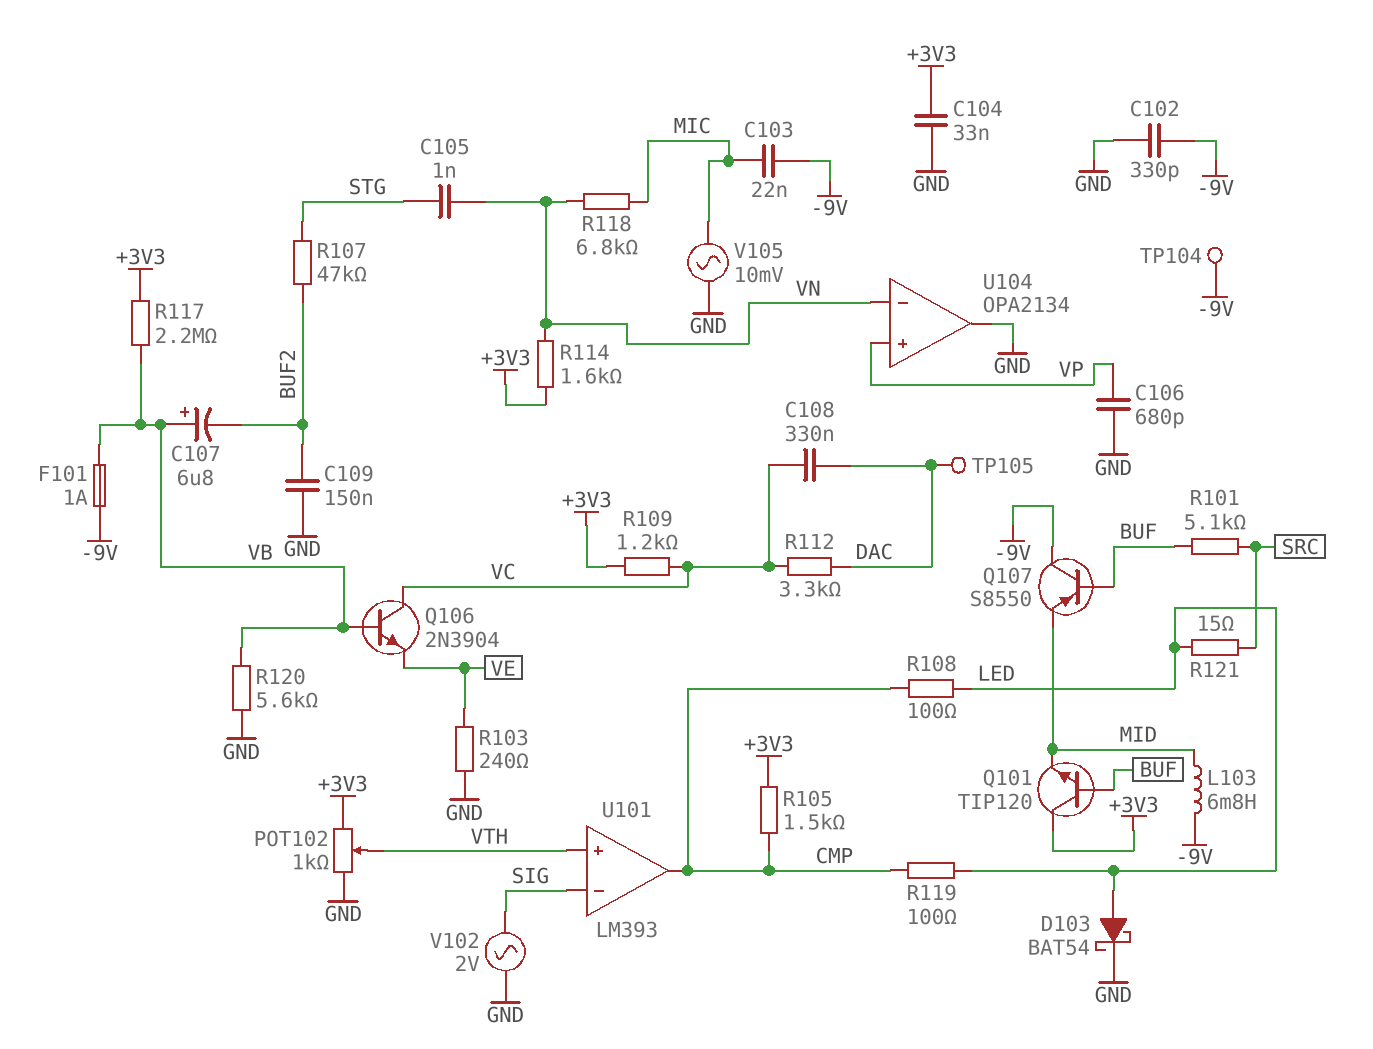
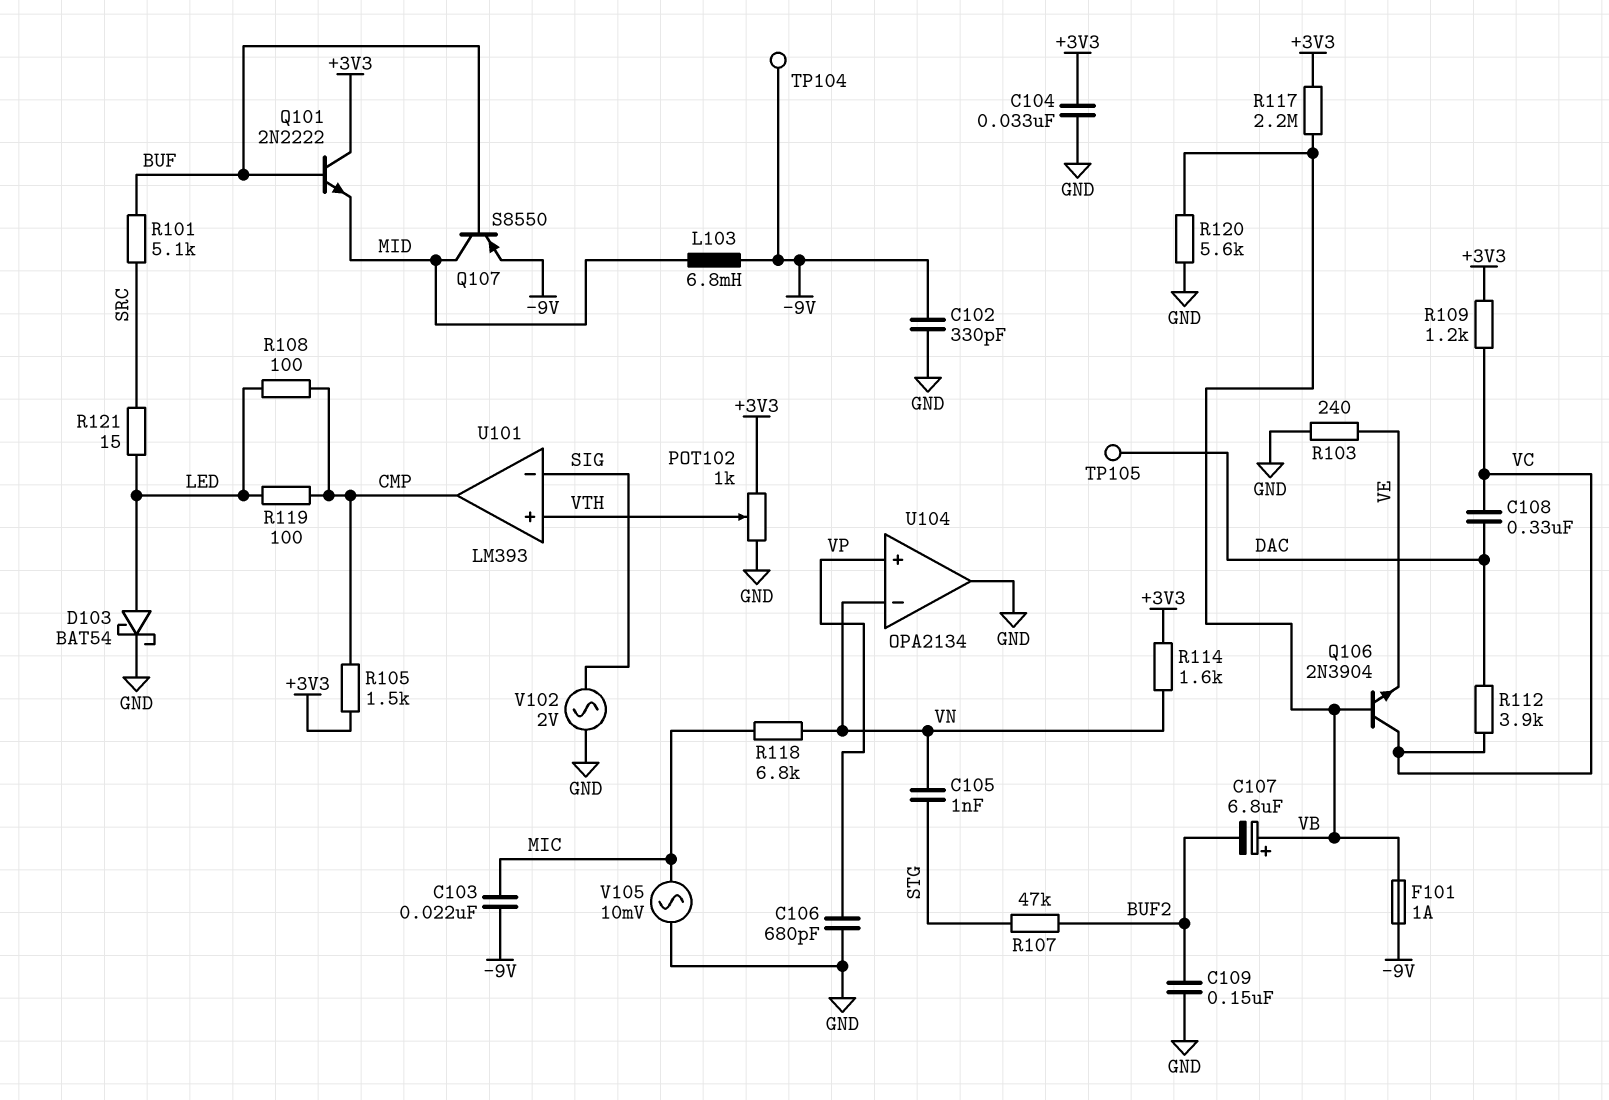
Q101: NPN TIP120 (B BUF, C +3V3, E MID) -> NPN 2N2222 (B BUF, C +3V3, E MID)
Q107: PNP S8550 (B BUF, C -9V, E MID) -> PNP S8550 (B BUF, C MID, E -9V)
R112: 3.3k (DAC, VC) -> 3.9k (DAC, VC)

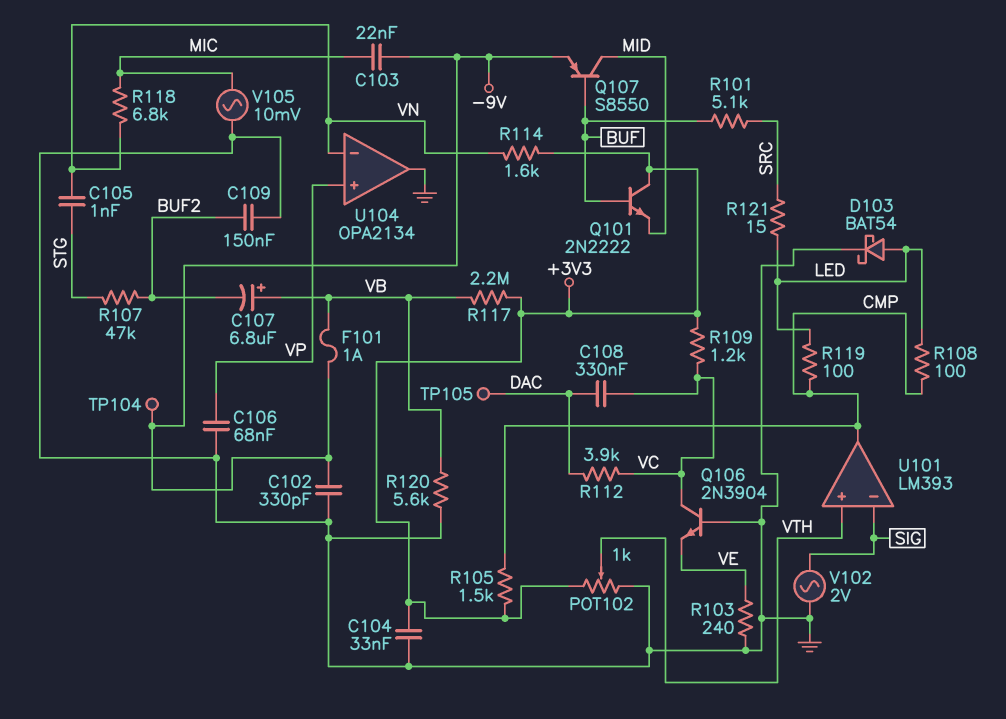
C106: 680pF (GND, VP) -> 68nF (GND, VP)
L103: 6.8mH (-9V, MID) -> none
Q106: NPN 2N3904 (B VB, C VC, E VE) -> NPN 2N3904 (B GND, C VC, E VE)

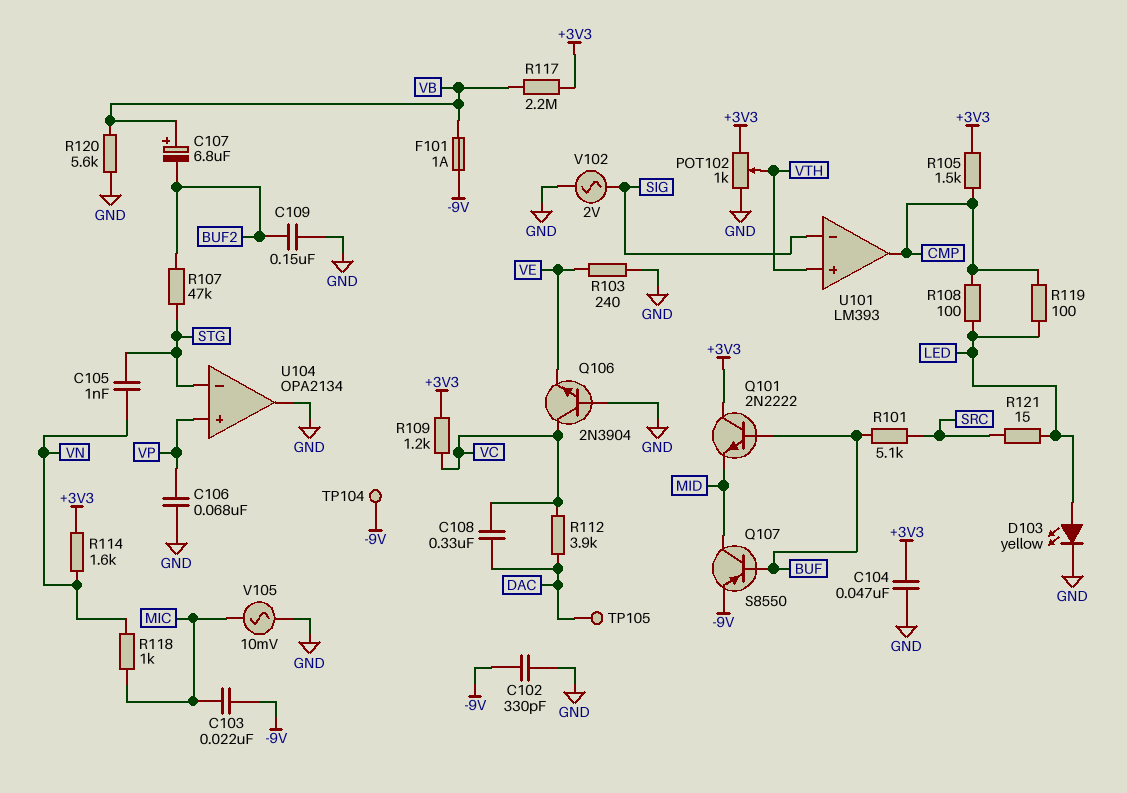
C104: 33nF (+3V3, GND) -> 47nF (+3V3, GND)
D103: schottky BAT54 (A LED, K GND) -> LED yellow (A LED, K GND)
R118: 6.8k (MIC, VN) -> 1k (MIC, VN)
U104 pin in-: VN -> STG

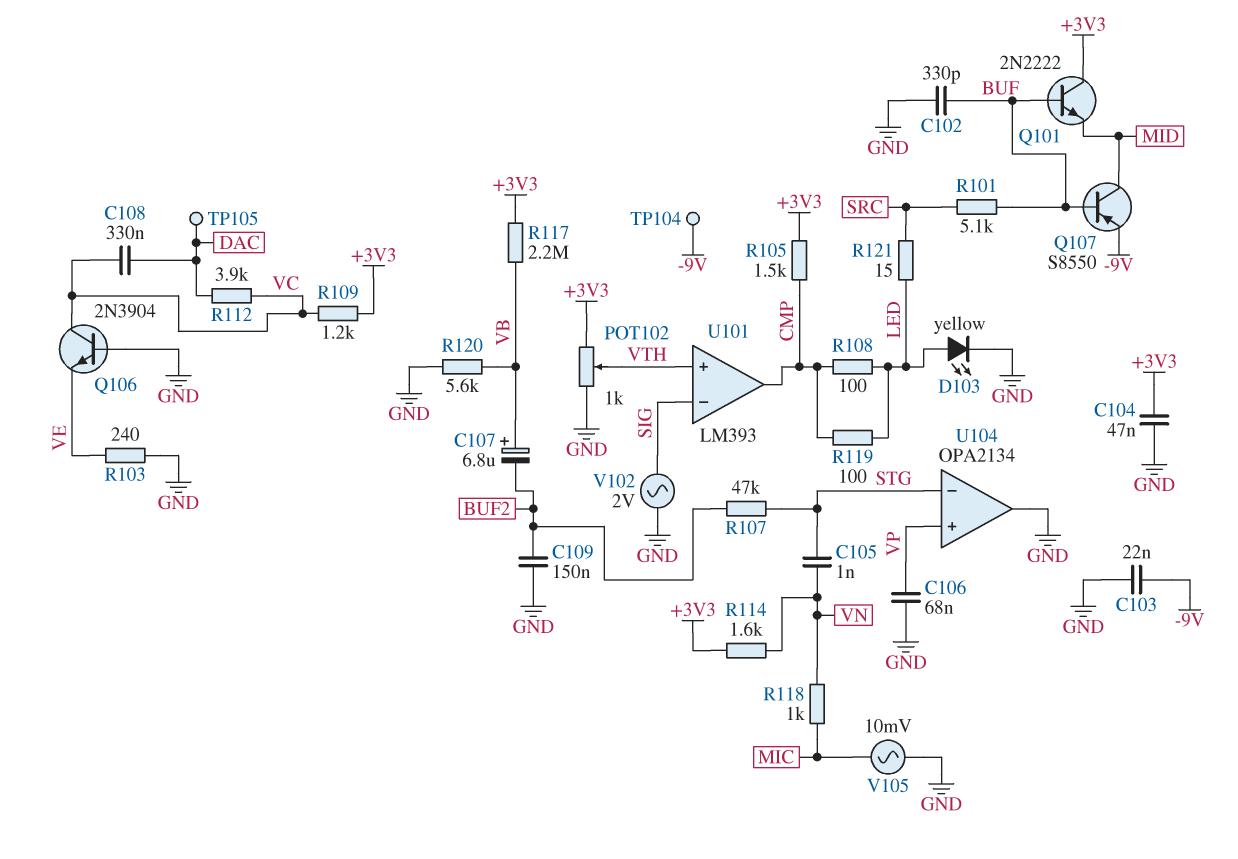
C102: 330pF (-9V, GND) -> 330pF (BUF, GND)
C103: 22nF (-9V, MIC) -> 22nF (-9V, GND)
F101: 1A (-9V, VB) -> none

